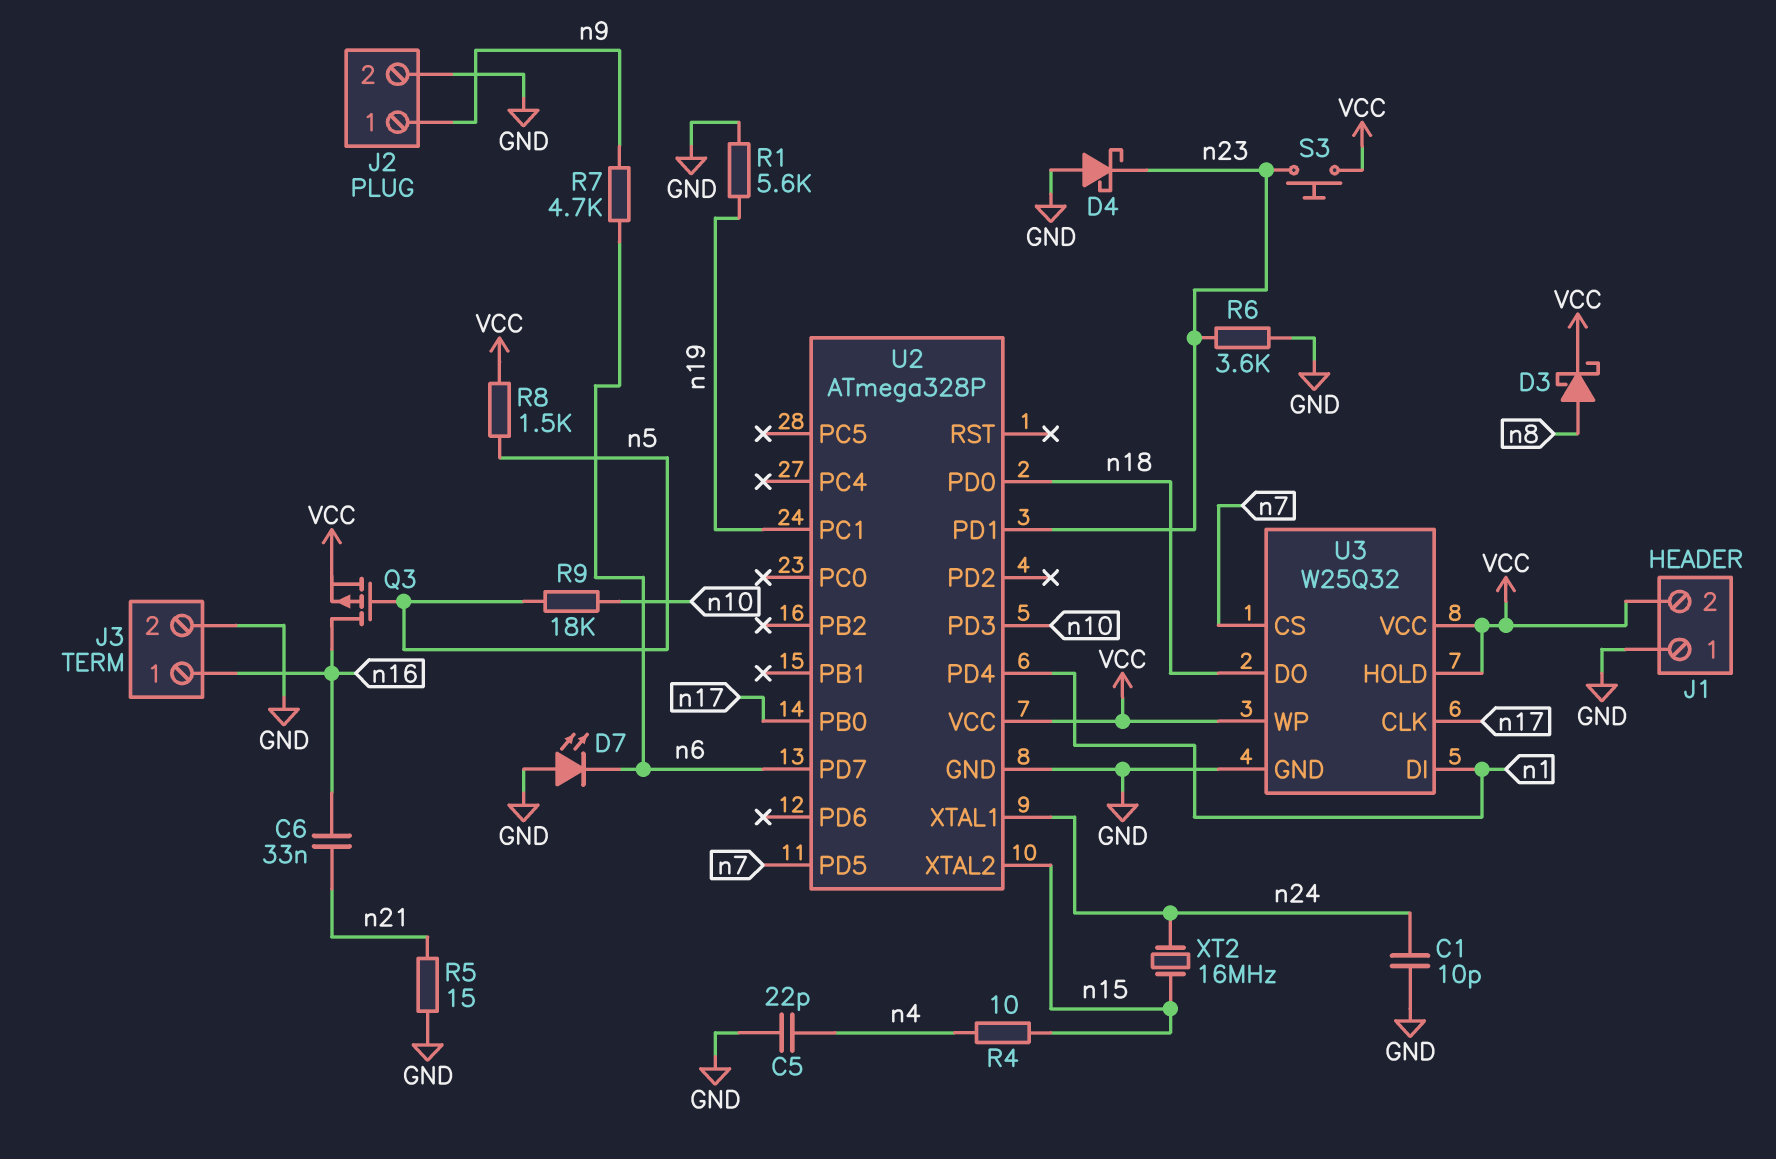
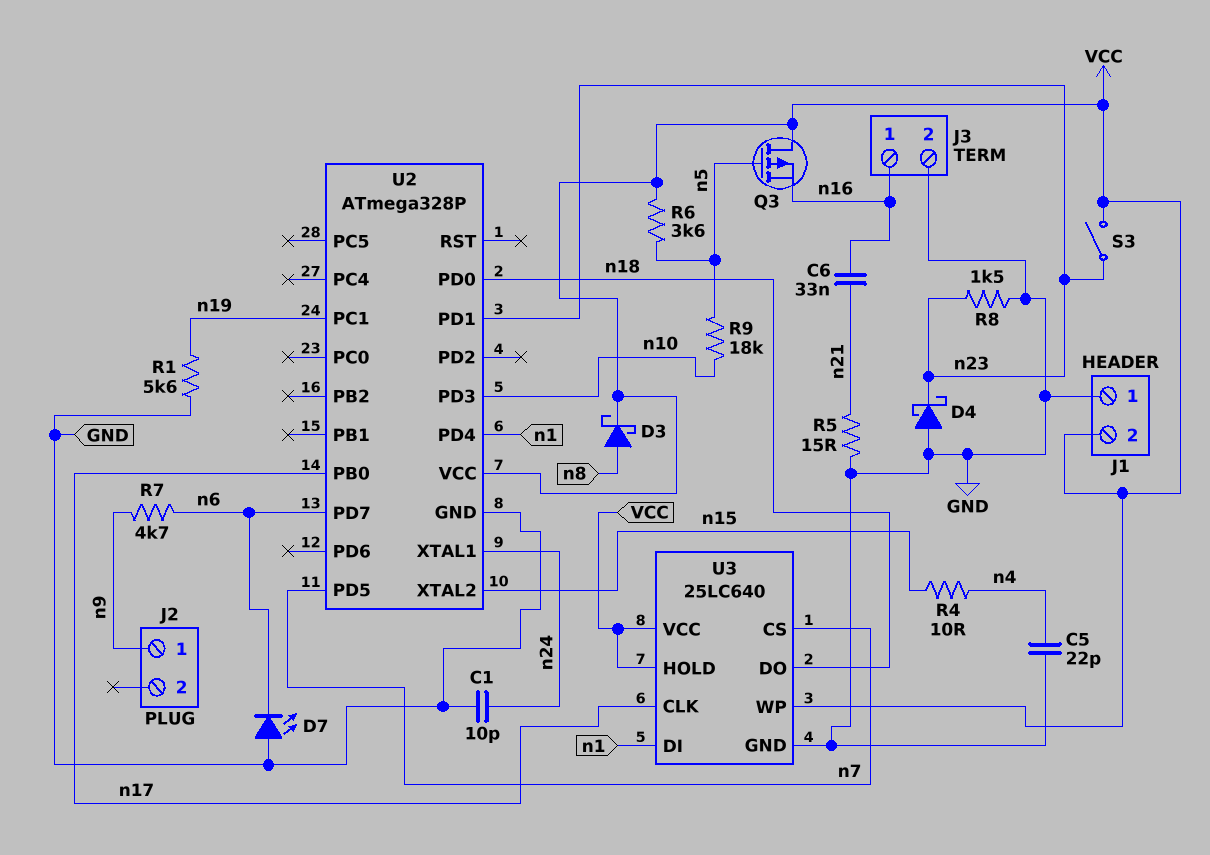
J2 pin 2: GND -> none
Q3: PMOS (G n5, D n16, S VCC) -> PMOS (G n5, D VCC, S n16)
R6: 3.6k (GND, n23) -> 3.6k (VCC, n5)
R8: 1.5k (VCC, n5) -> 1.5k (GND, n23)
S3: button (VCC, n23) -> switch (VCC, n23)
U3: W25Q32 -> 25LC640
XT2: 16MHz (n15, n24) -> none

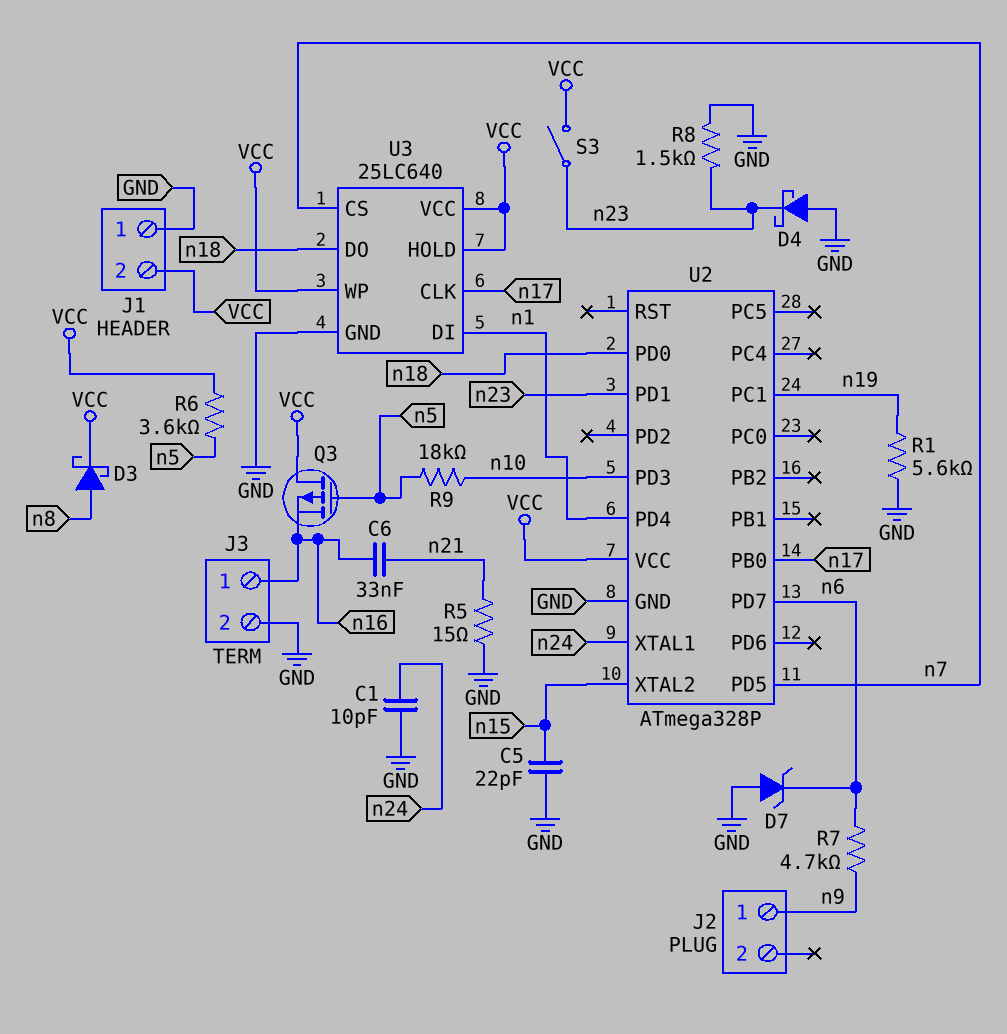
C5: 22pF (GND, n4) -> 22pF (GND, n15)
D7: LED (A GND, K n6) -> zener (A GND, K n6)
R4: 10 (n4, n15) -> none

